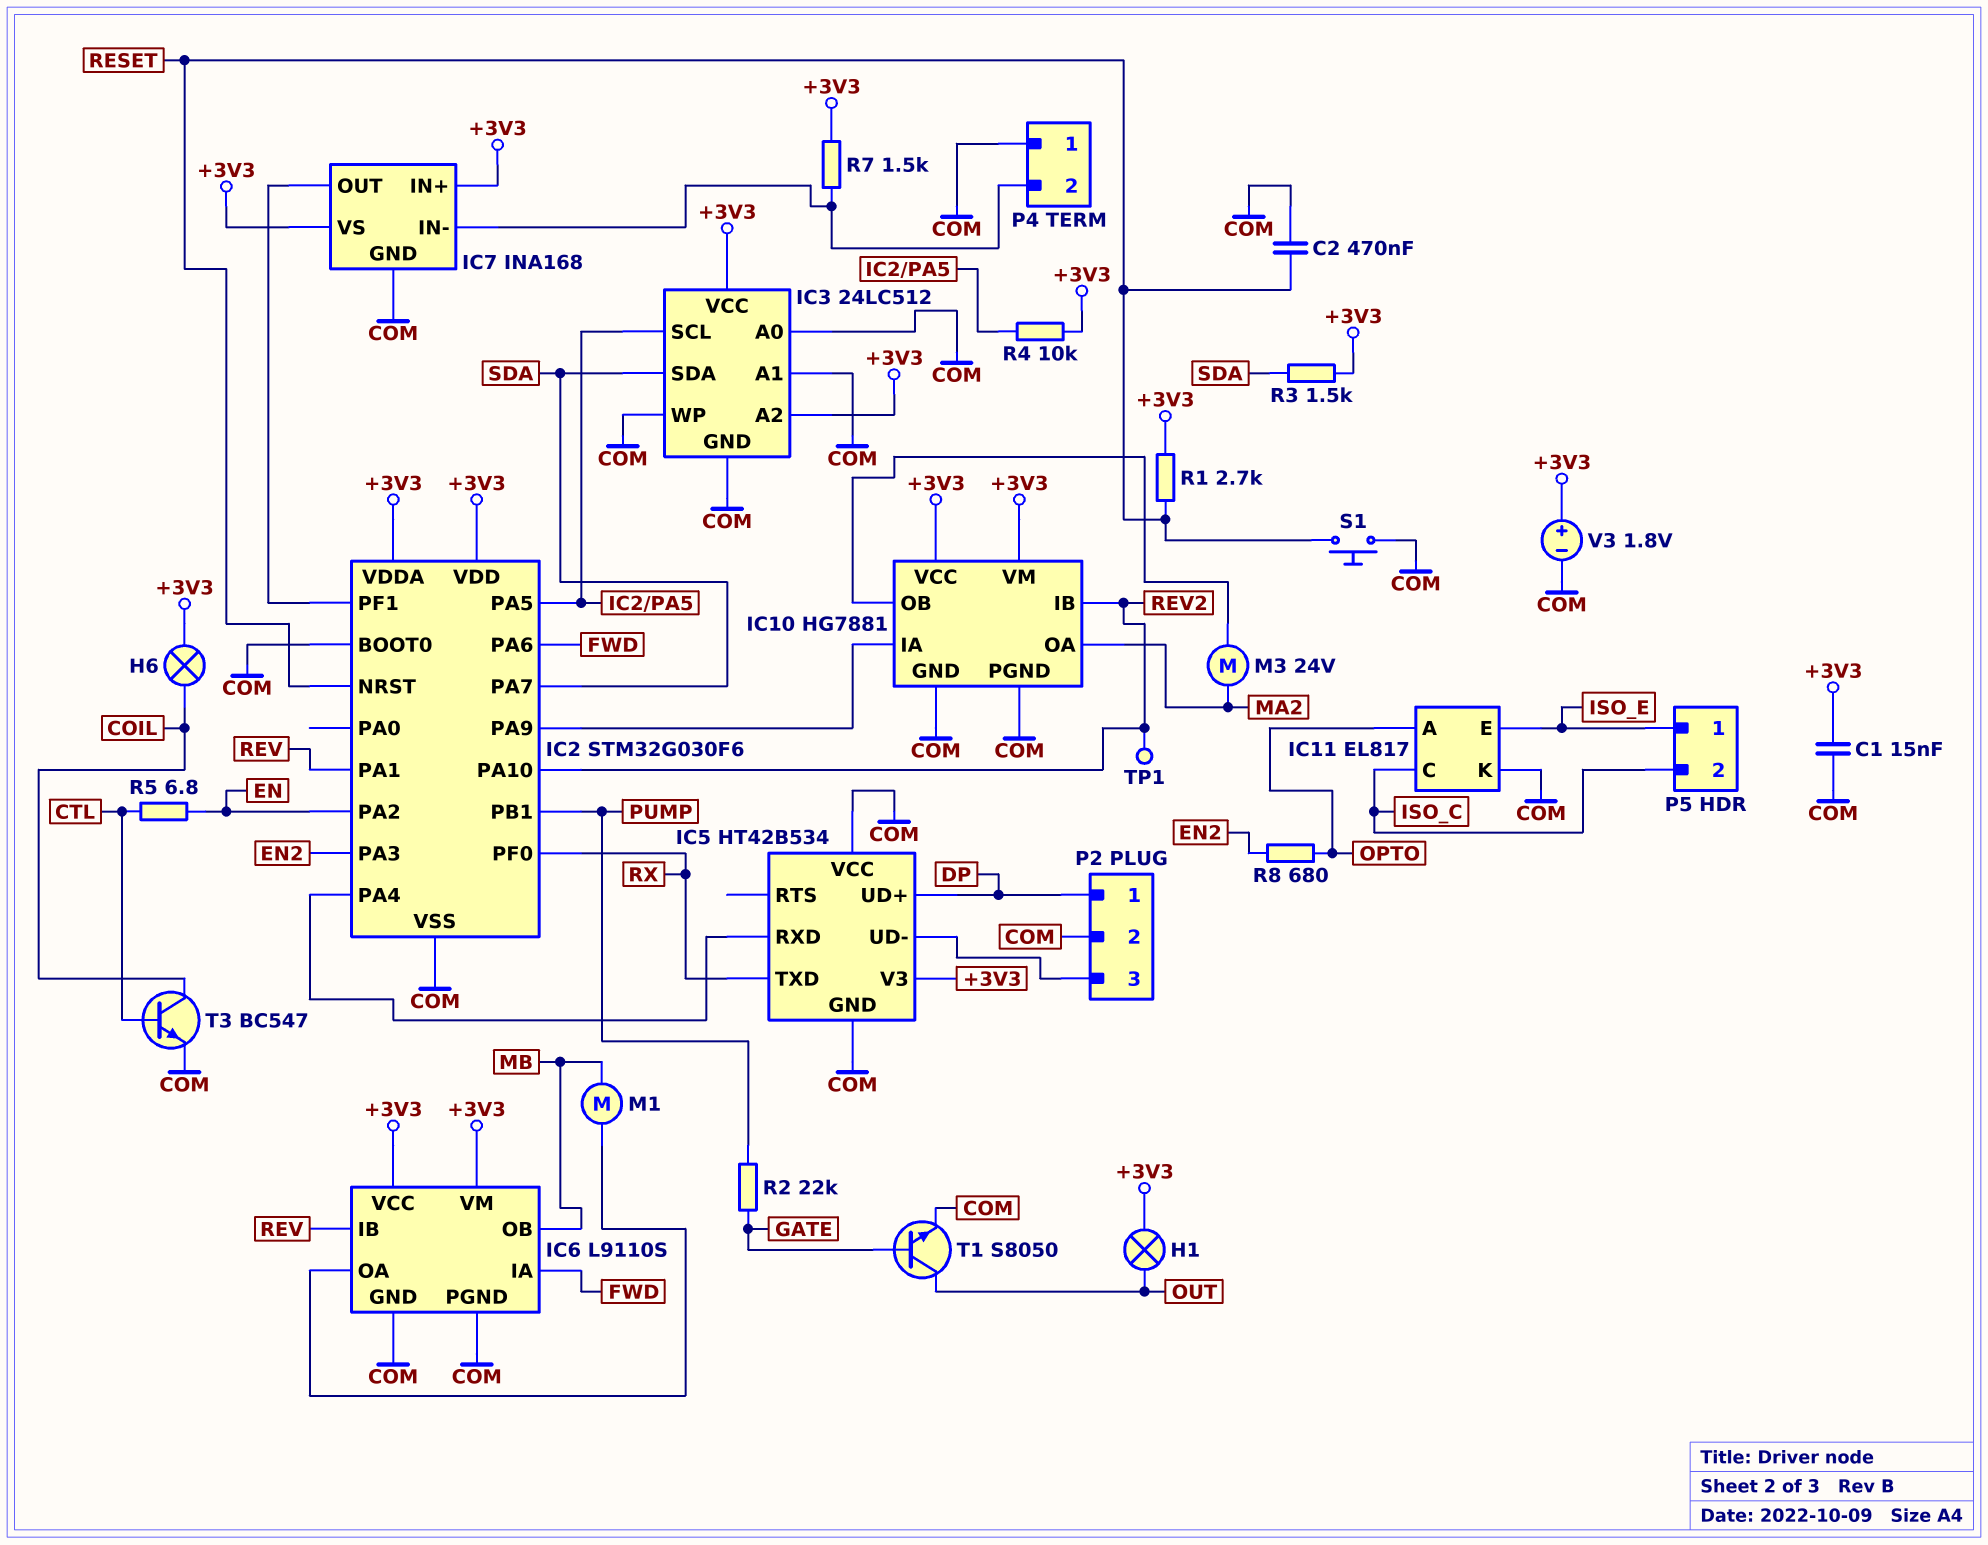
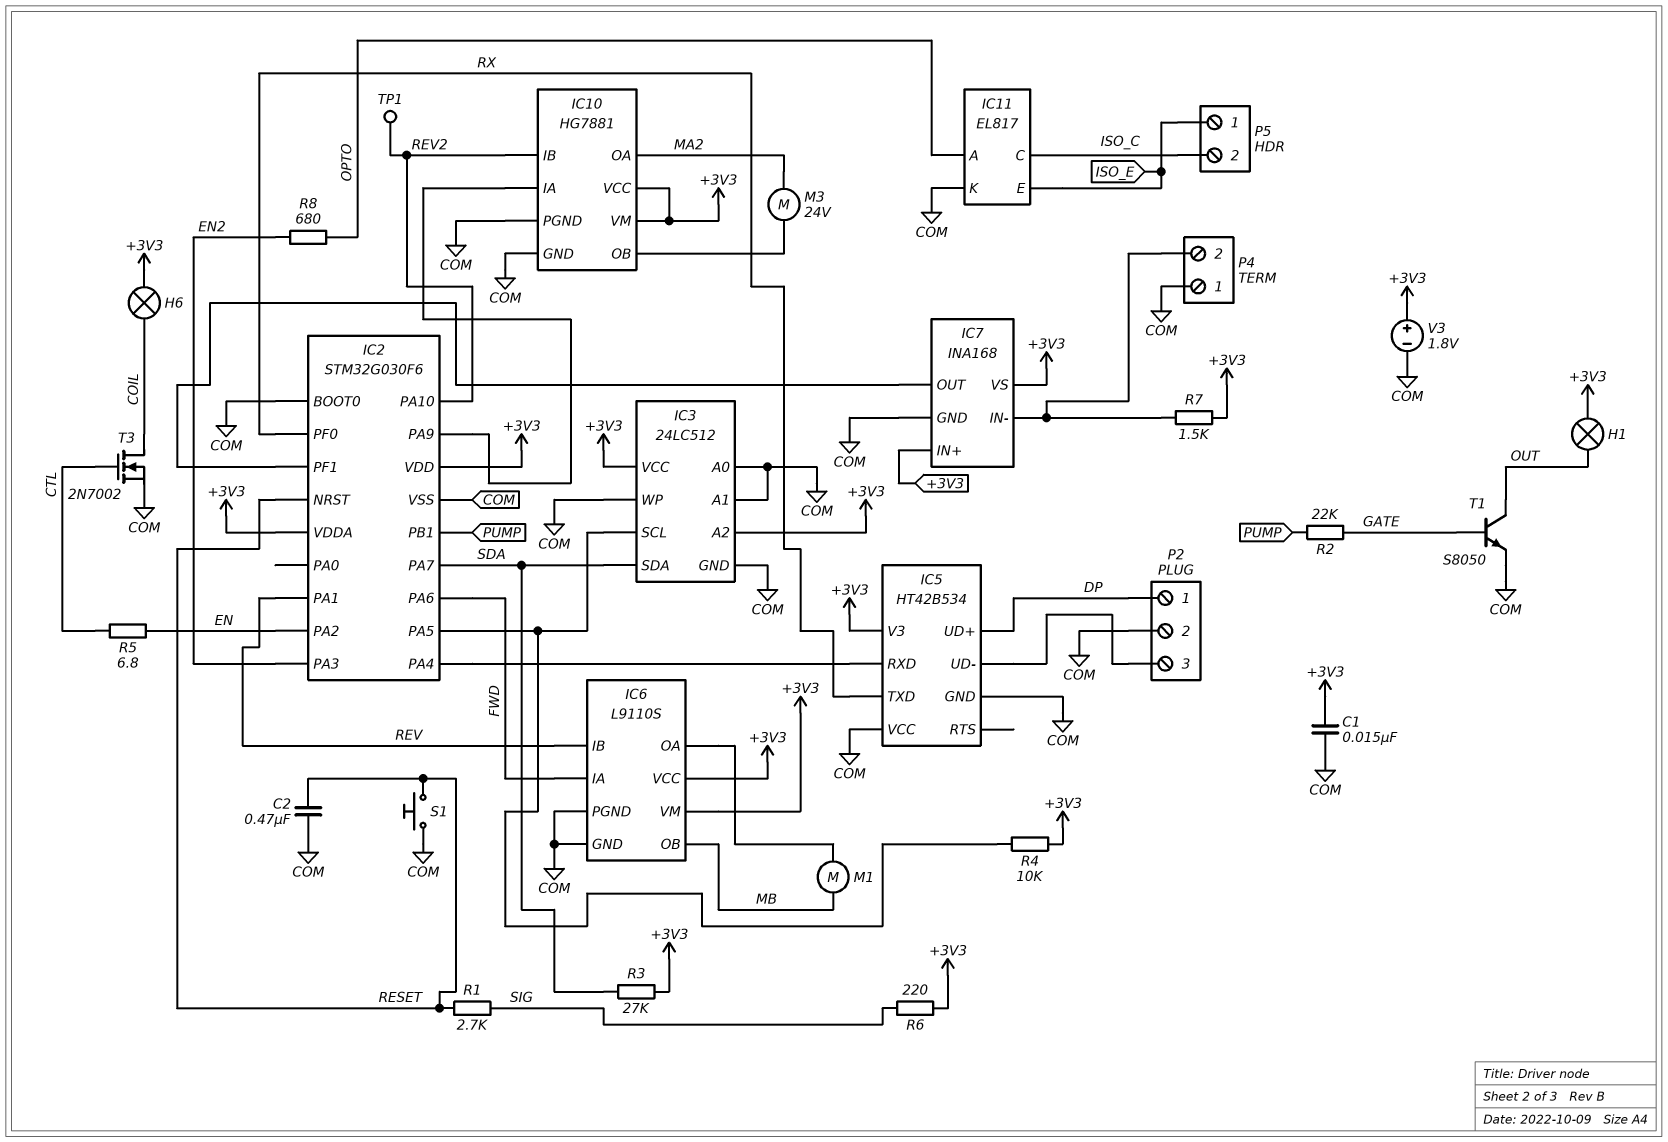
R1: 2.7k (+3V3, RESET) -> 2.7k (RESET, SIG)
R3: 1.5k (+3V3, SDA) -> 27k (+3V3, SDA)
R6: none -> 220 (+3V3, SIG)
T3: NPN BC547 (B CTL, C COIL, E COM) -> NMOS 2N7002 (G CTL, D COIL, S COM)

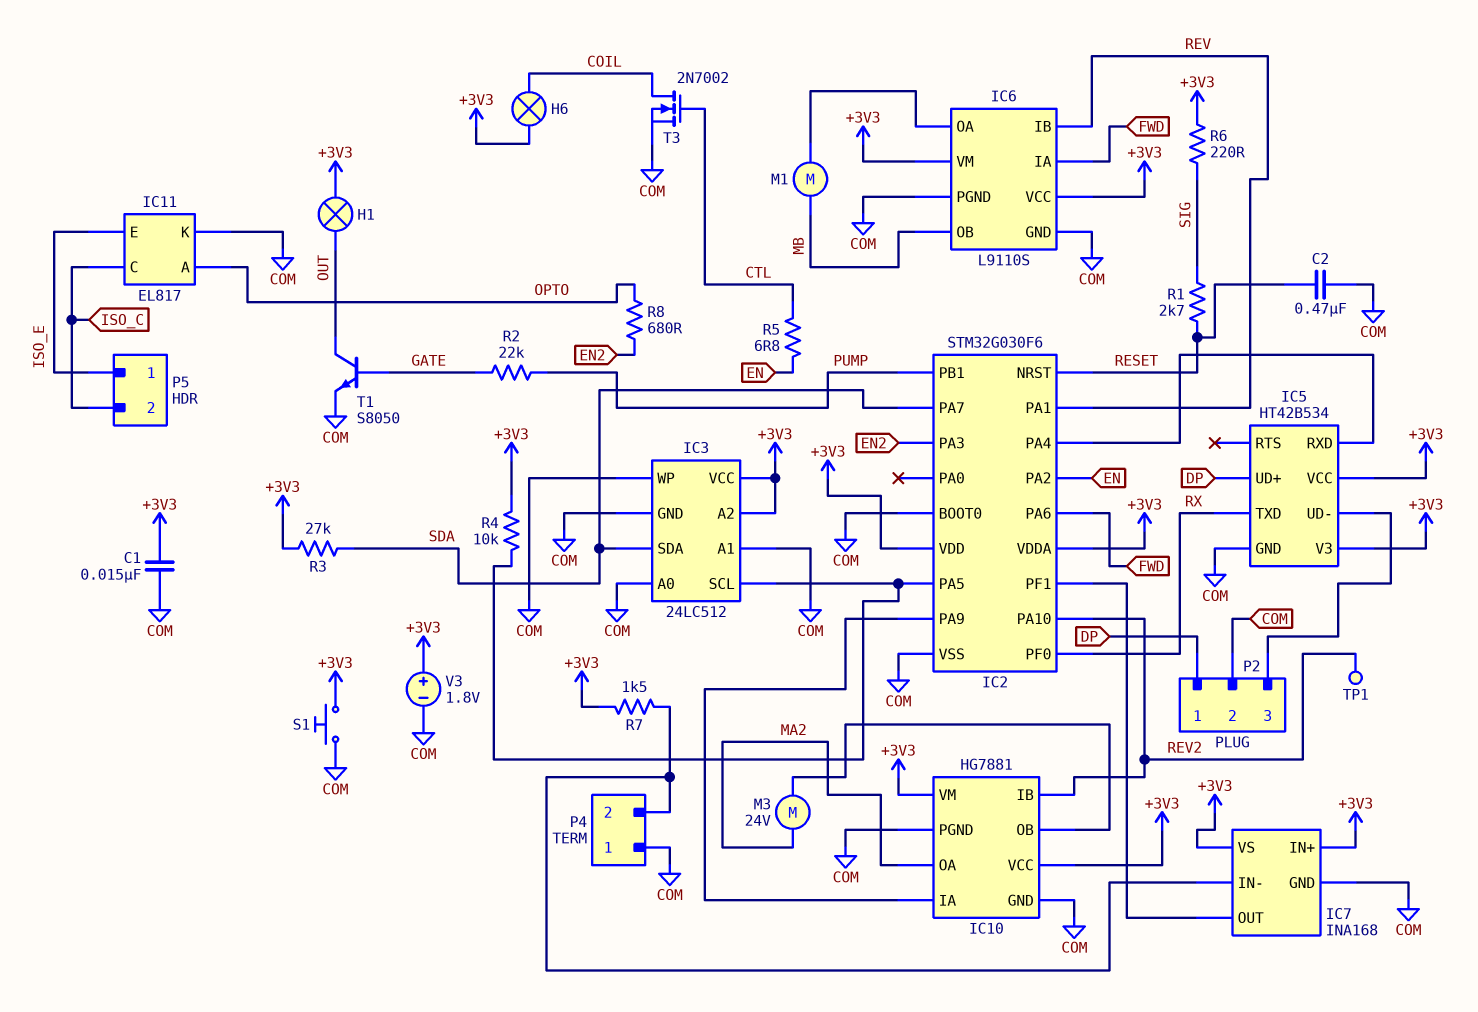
IC5 pin VCC: COM -> +3V3
S1: button (COM, RESET) -> button (+3V3, COM)

